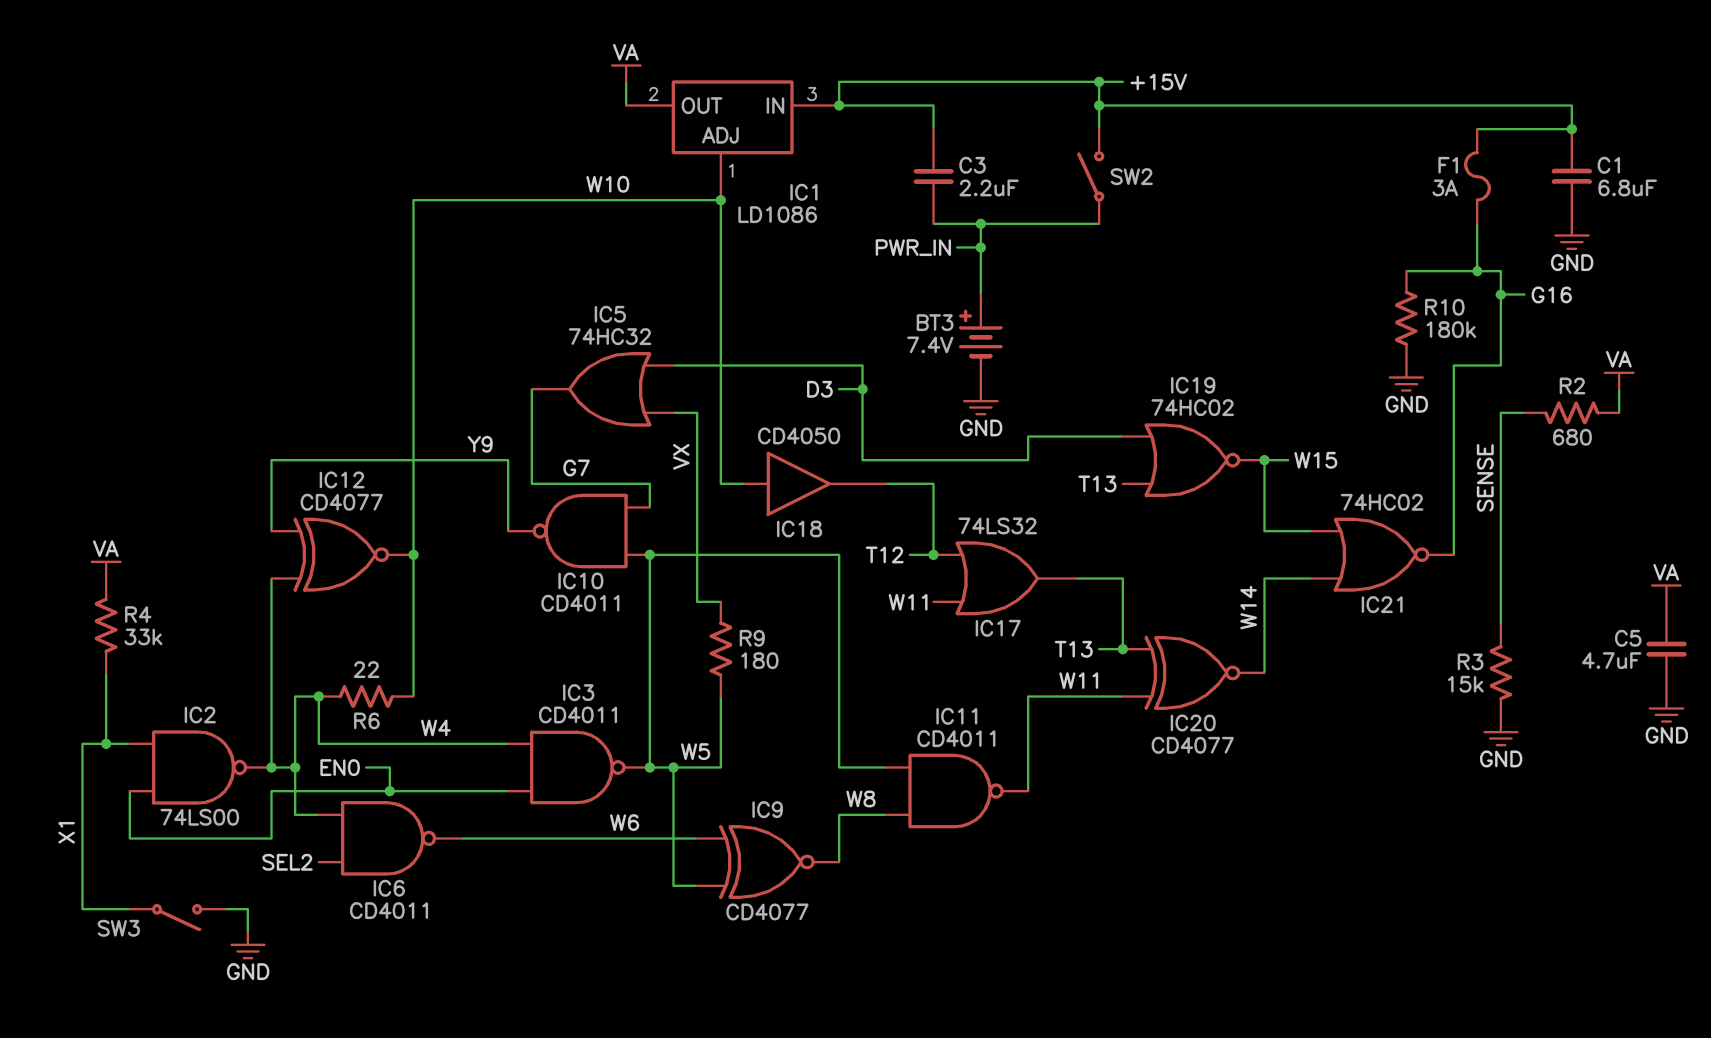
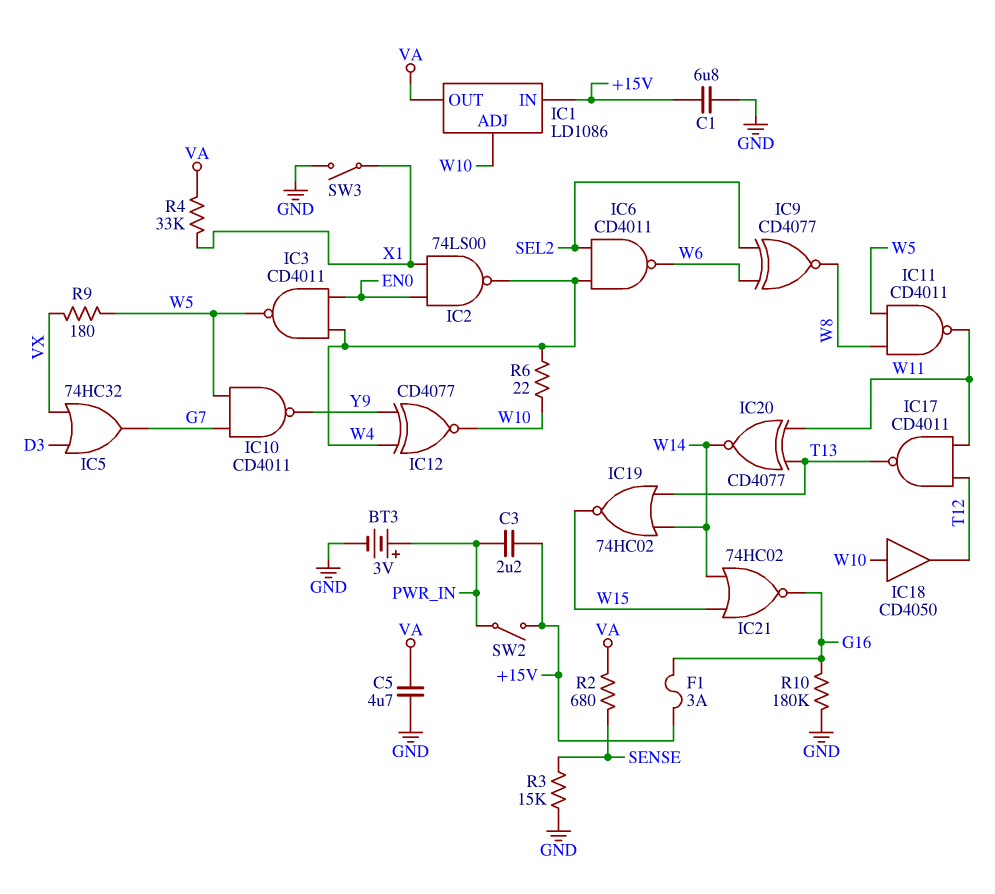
BT3: 7.4V (plus PWR_IN, minus GND) -> 3V (plus PWR_IN, minus GND)
IC9: XNOR CD4077 (in W5, in W6, out W8) -> XNOR CD4077 (in SEL2, in W6, out W8)
IC17: OR 74LS32 (in T12, in W11, out T13) -> NAND CD4011 (in T12, in W11, out T13)
IC19: NOR 74HC02 (in D3, in T13, out W15) -> NOR 74HC02 (in T13, in W14, out W15)

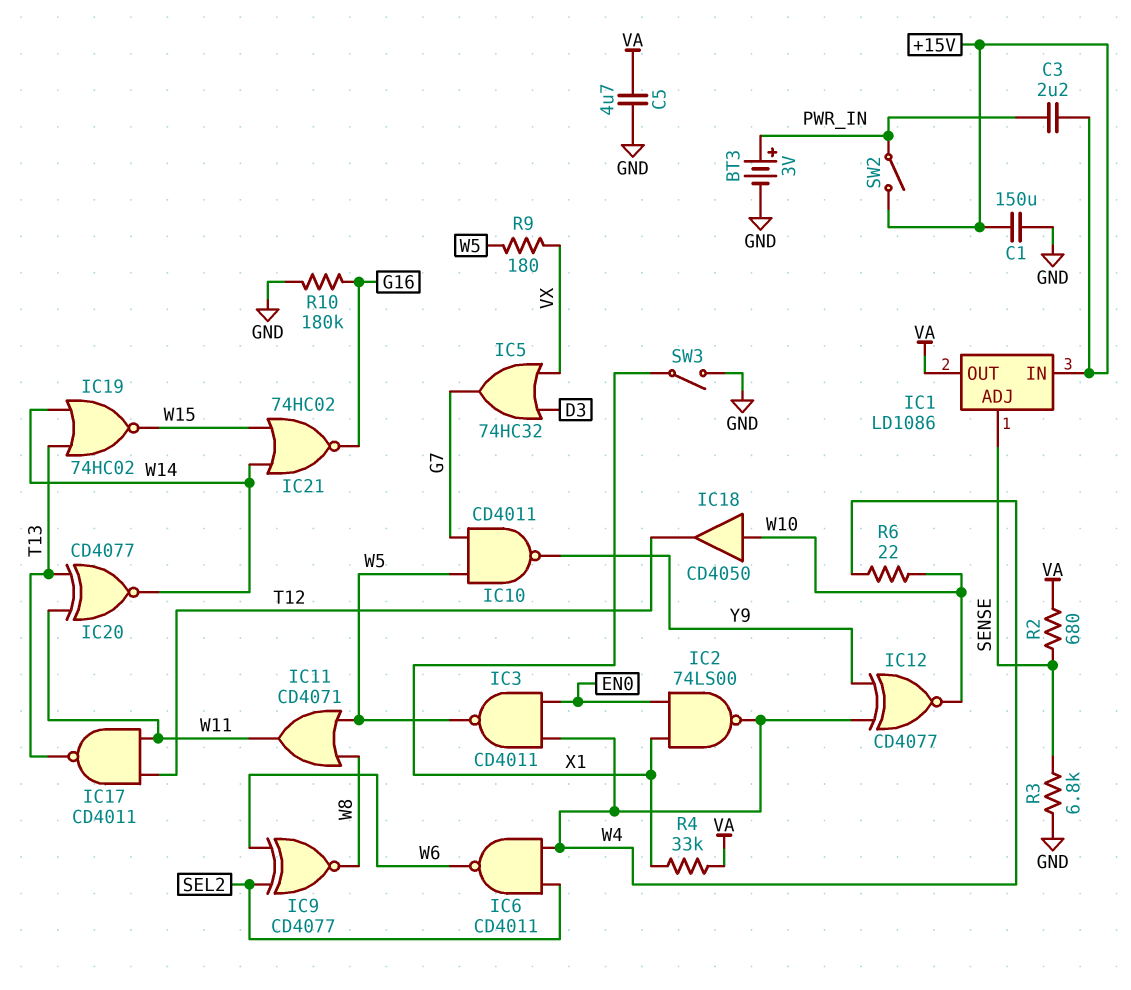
C1: 6.8uF (+15V, GND) -> 150uF (+15V, GND)
F1: 3A (+15V, G16) -> none
IC1 pin ADJ: W10 -> SENSE
IC11: NAND CD4011 (in W5, in W8, out W11) -> OR CD4071 (in W5, in W8, out W11)
R3: 15k (GND, SENSE) -> 6.8k (GND, SENSE)

